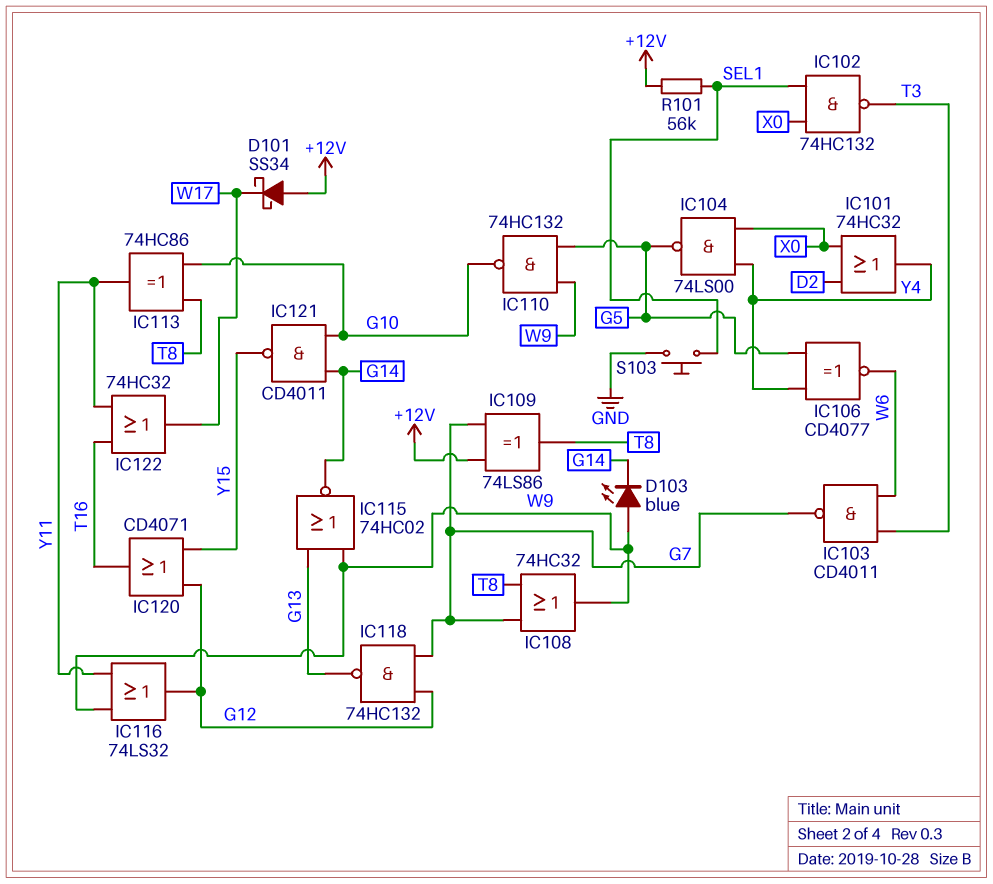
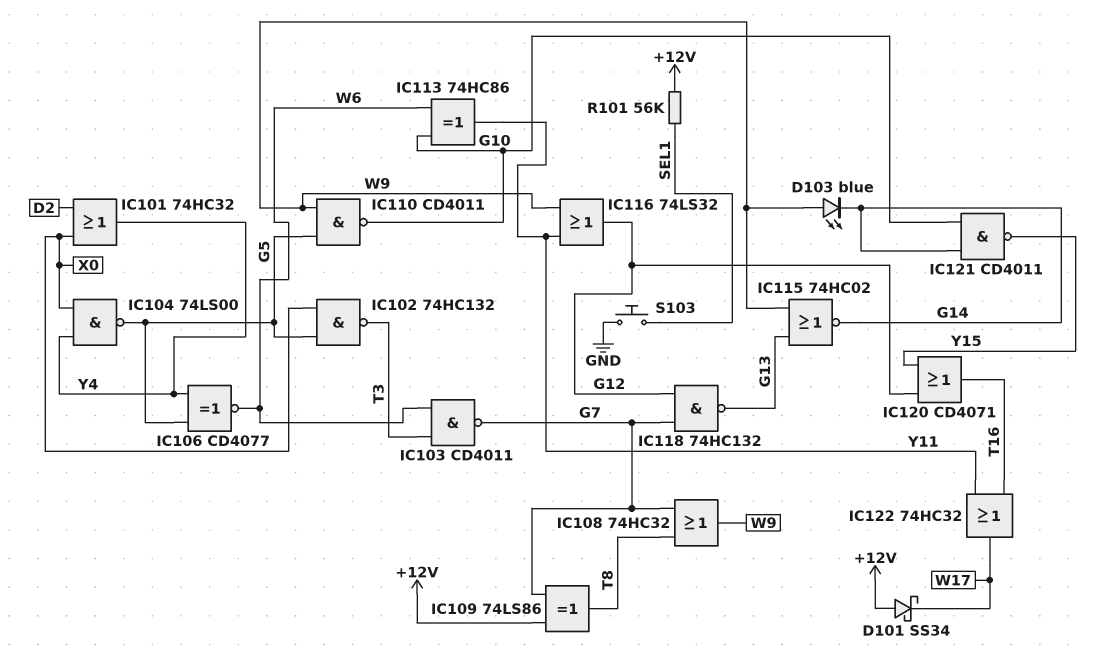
IC102: NAND 74HC132 (in SEL1, in X0, out T3) -> NAND 74HC132 (in G5, in X0, out T3)
IC110: NAND 74HC132 (in G5, in W9, out G10) -> NAND CD4011 (in G5, in W9, out G10)
IC113: XOR 74HC86 (in G10, in T8, out Y11) -> XOR 74HC86 (in G10, in W6, out Y11)

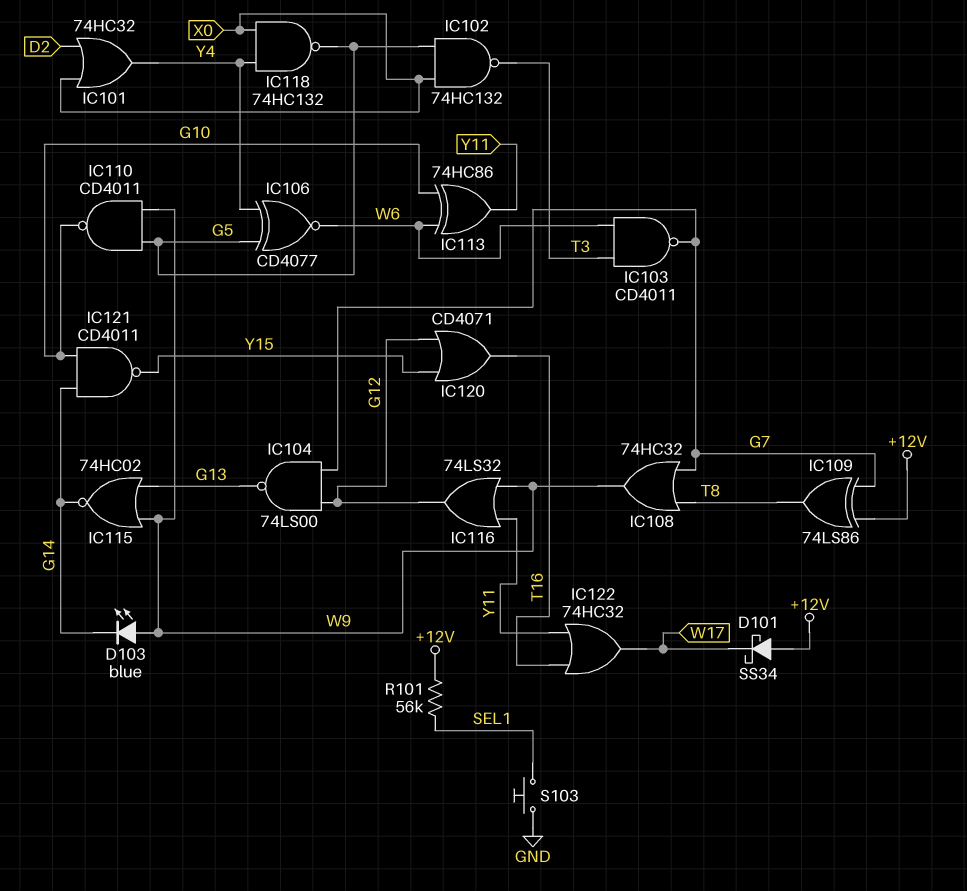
IC104: NAND 74LS00 (in X0, in Y4, out G5) -> NAND 74LS00 (in G7, in G12, out G13)
IC118: NAND 74HC132 (in G7, in G12, out G13) -> NAND 74HC132 (in X0, in Y4, out G5)

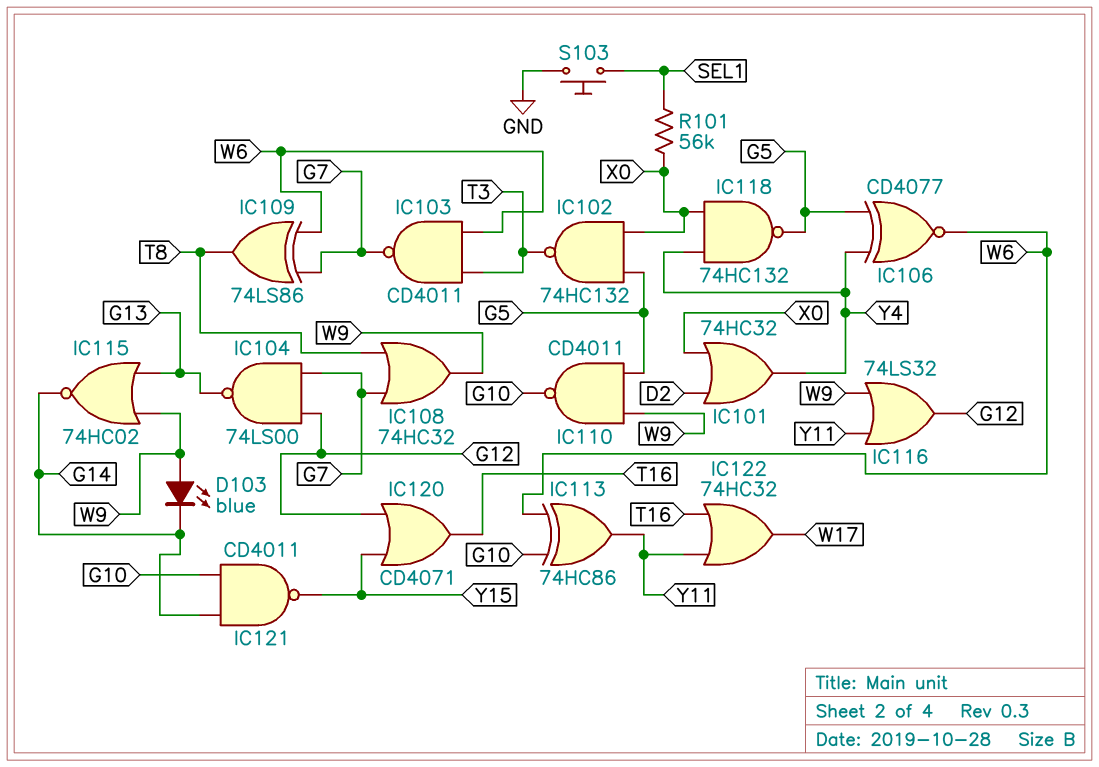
D101: schottky SS34 (A +12V, K W17) -> none
IC109: XOR 74LS86 (in +12V, in G7, out T8) -> XOR 74LS86 (in G7, in W6, out T8)
R101: 56k (+12V, SEL1) -> 56k (SEL1, X0)

